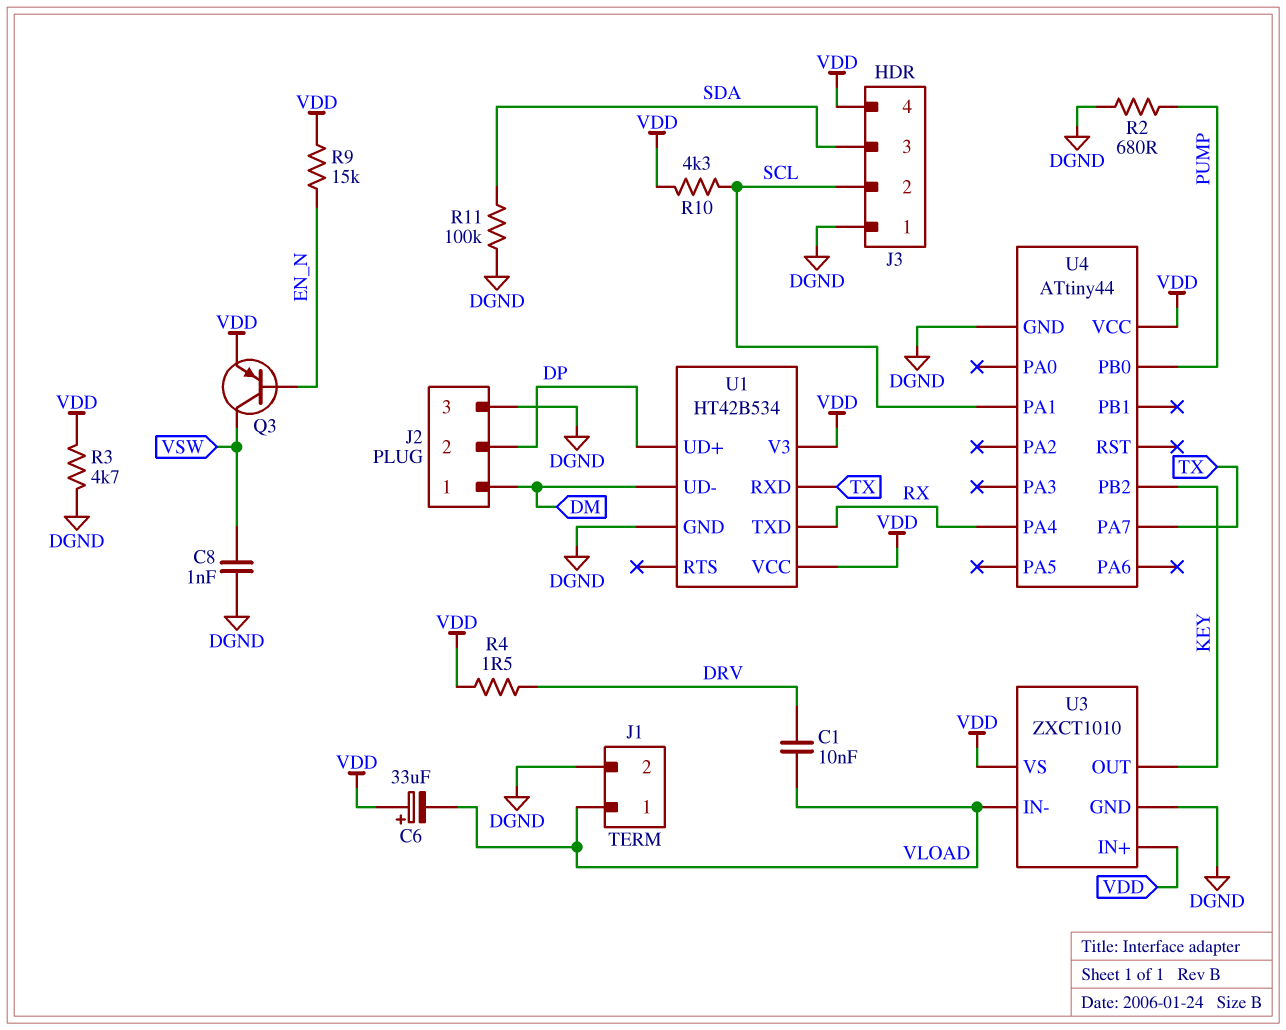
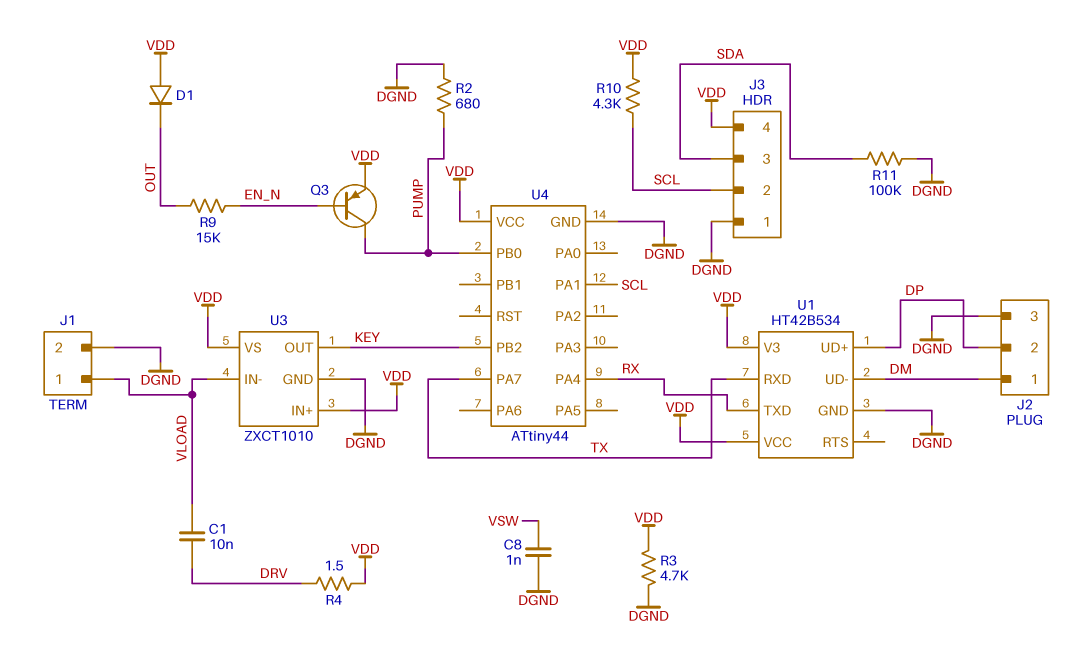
C6: 33uF (plus VDD, minus VLOAD) -> none
D1: none -> diode (A VDD, K OUT)
Q3: PNP (B EN_N, C VSW, E VDD) -> PNP (B EN_N, C PUMP, E VDD)
R9: 15k (EN_N, VDD) -> 15k (EN_N, OUT)

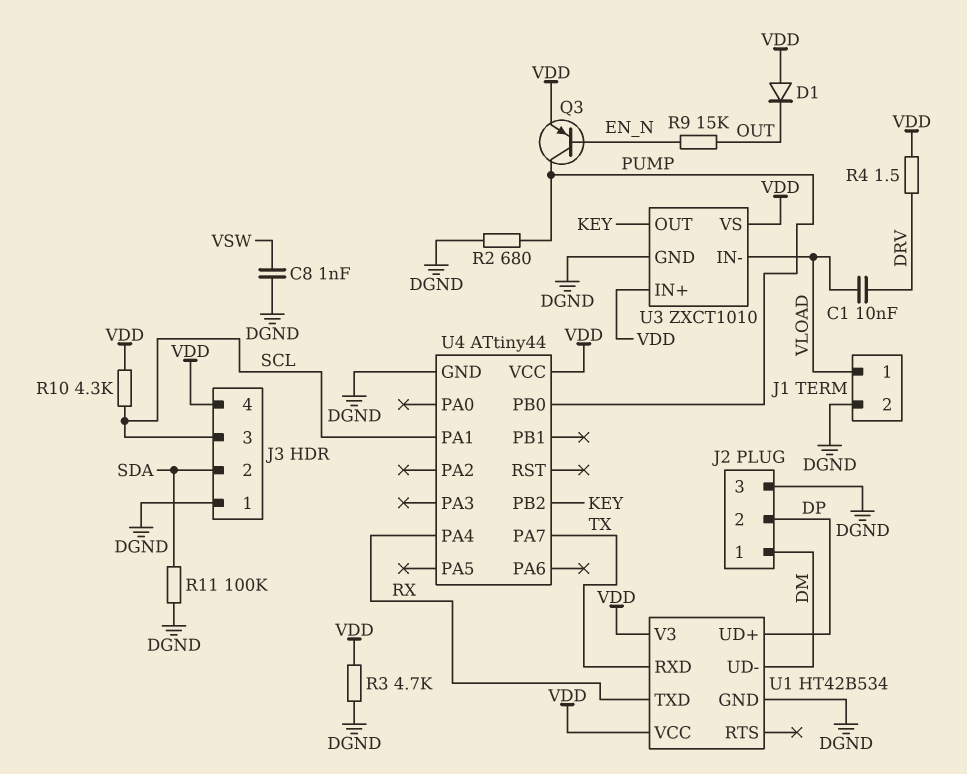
J3 pin 2: SCL -> SDA
J3 pin 3: SDA -> SCL

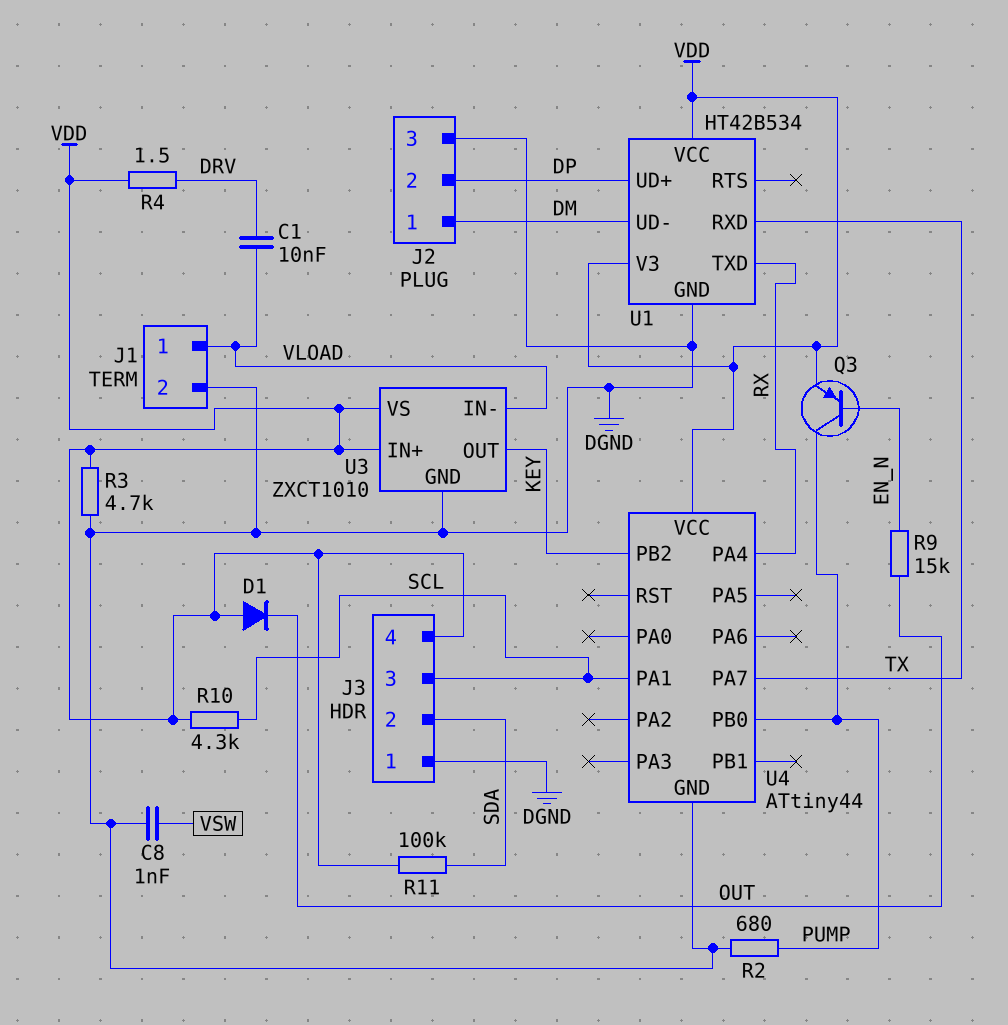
R11: 100k (DGND, SDA) -> 100k (SDA, VDD)

